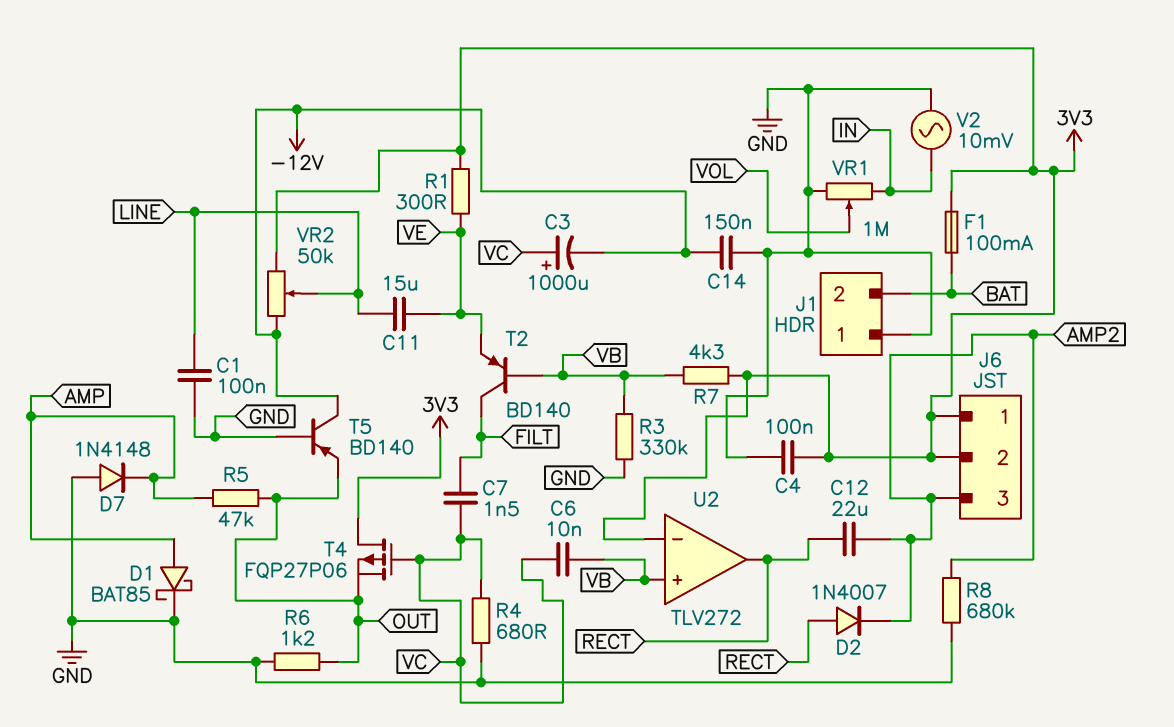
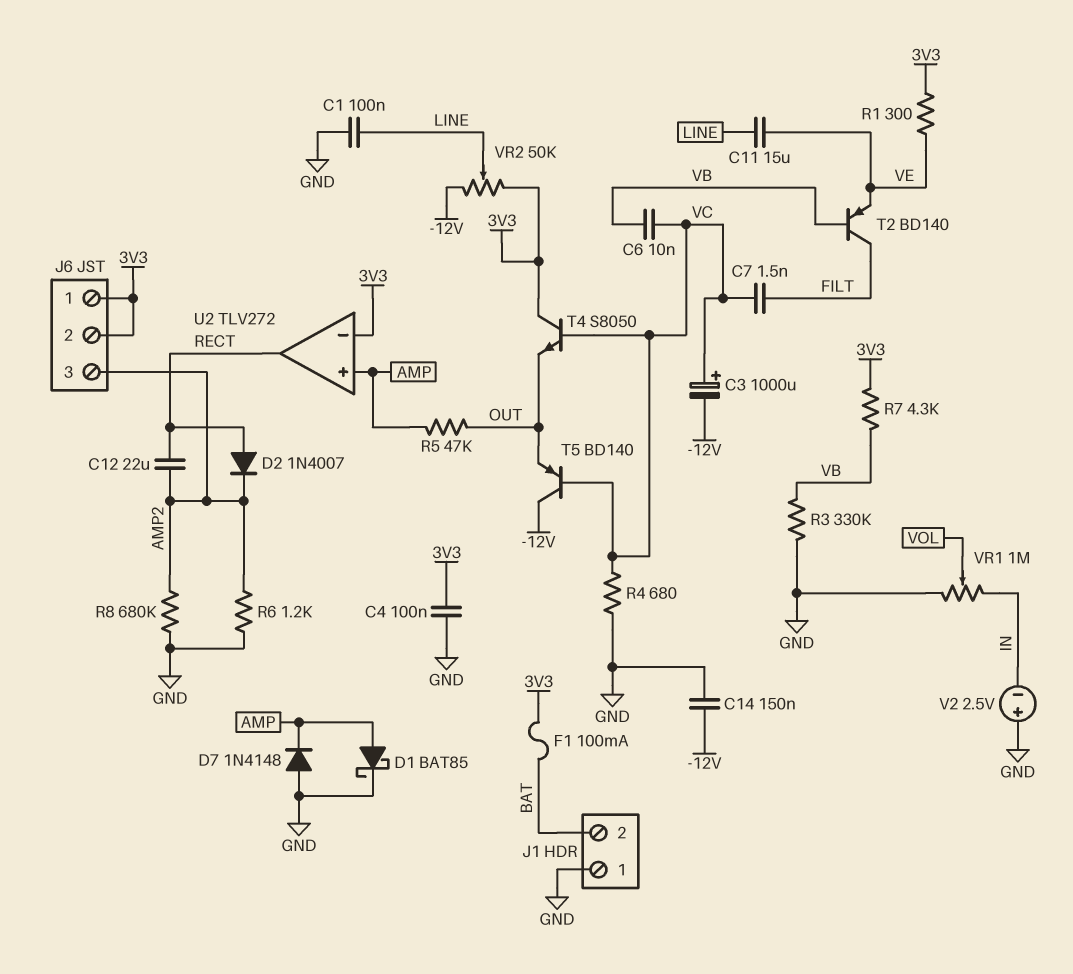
R6: 1.2k (GND, OUT) -> 1.2k (AMP2, GND)
T4: PMOS FQP27P06 (G VC, D 3V3, S OUT) -> NPN S8050 (B VC, C 3V3, E OUT)
T5: PNP BD140 (B GND, C -12V, E OUT) -> PNP BD140 (B VC, C -12V, E OUT)
U2 pin in+: VB -> AMP
V2: AC 10mV (GND, IN) -> 2.5V (plus GND, minus IN)

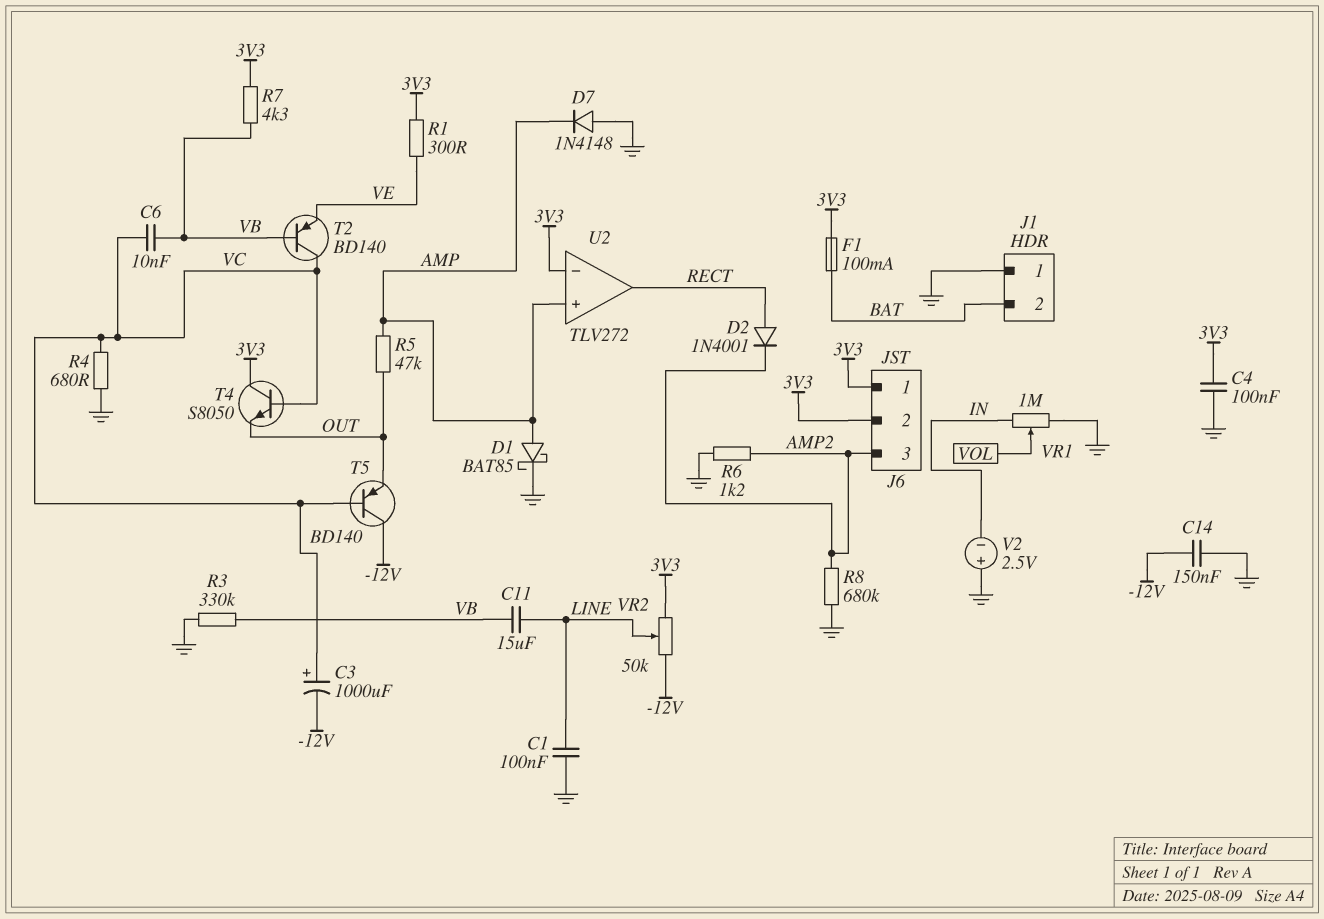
C7: 1.5nF (FILT, VC) -> none
C11: 15uF (LINE, VE) -> 15uF (LINE, VB)
C12: 22uF (AMP2, RECT) -> none
D2: diode 1N4007 (A RECT, K AMP2) -> diode 1N4001 (A RECT, K AMP2)
T2: PNP BD140 (B VB, C FILT, E VE) -> PNP BD140 (B VB, C VC, E VE)

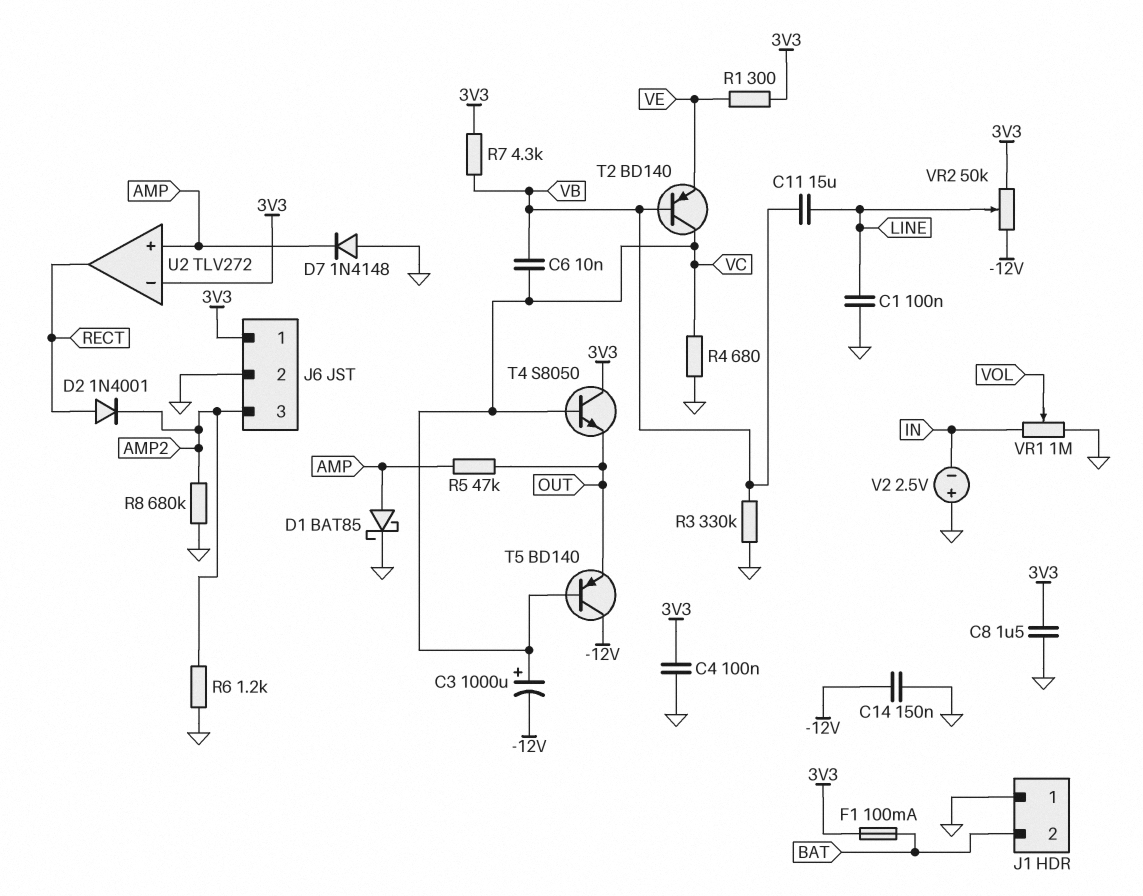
C8: none -> 1.5uF (3V3, GND)
J6 pin 2: 3V3 -> GND

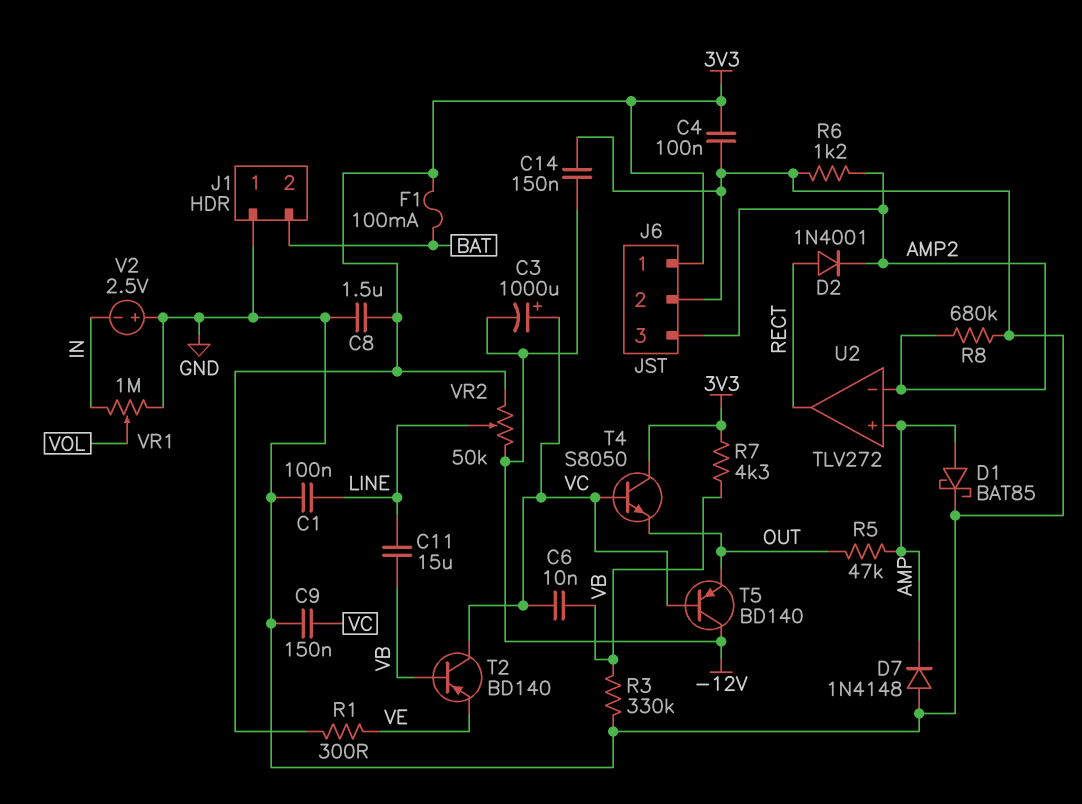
C9: none -> 150nF (GND, VC)
R4: 680 (GND, VC) -> none
U2 pin in-: 3V3 -> AMP2

